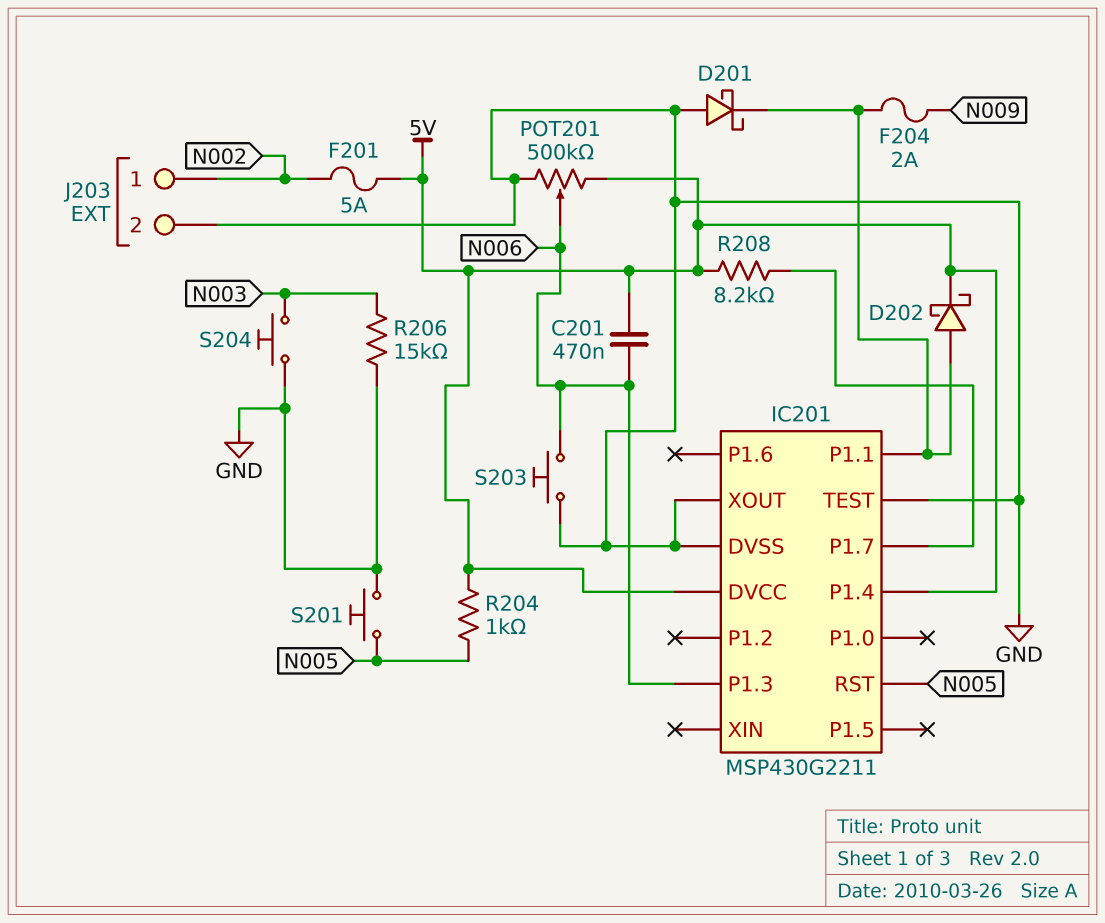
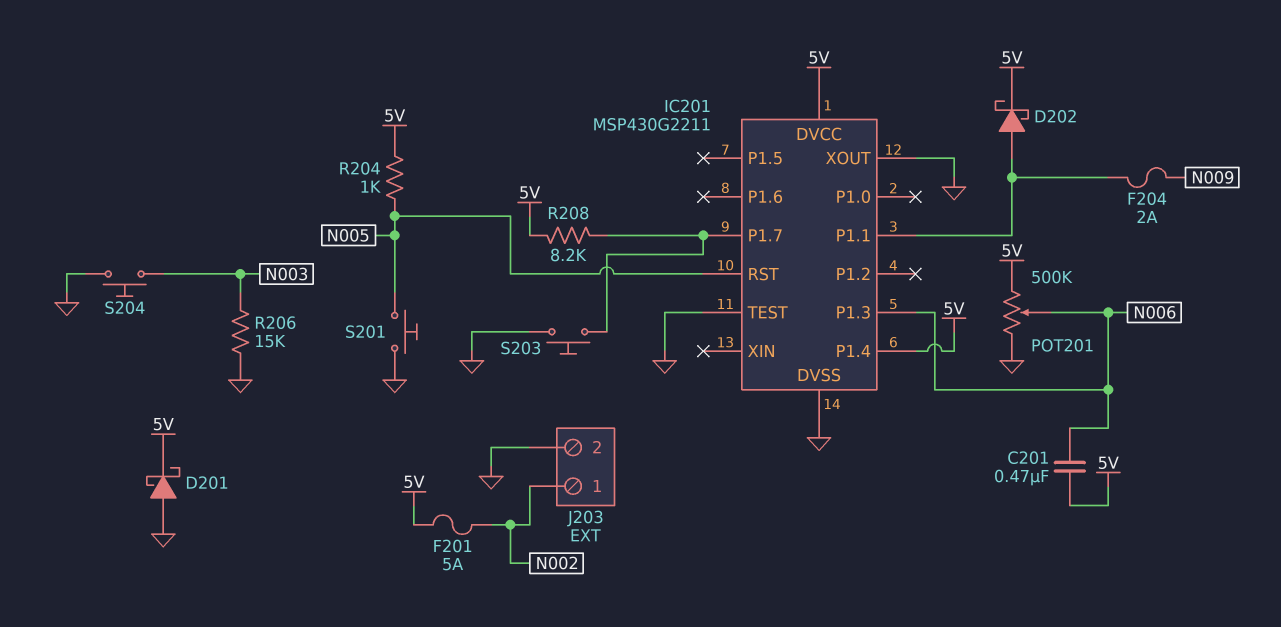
D201: schottky (A GND, K IC201/P1.1) -> schottky (A GND, K 5V)
S203: button (GND, N006) -> button (GND, IC201/P1.7)

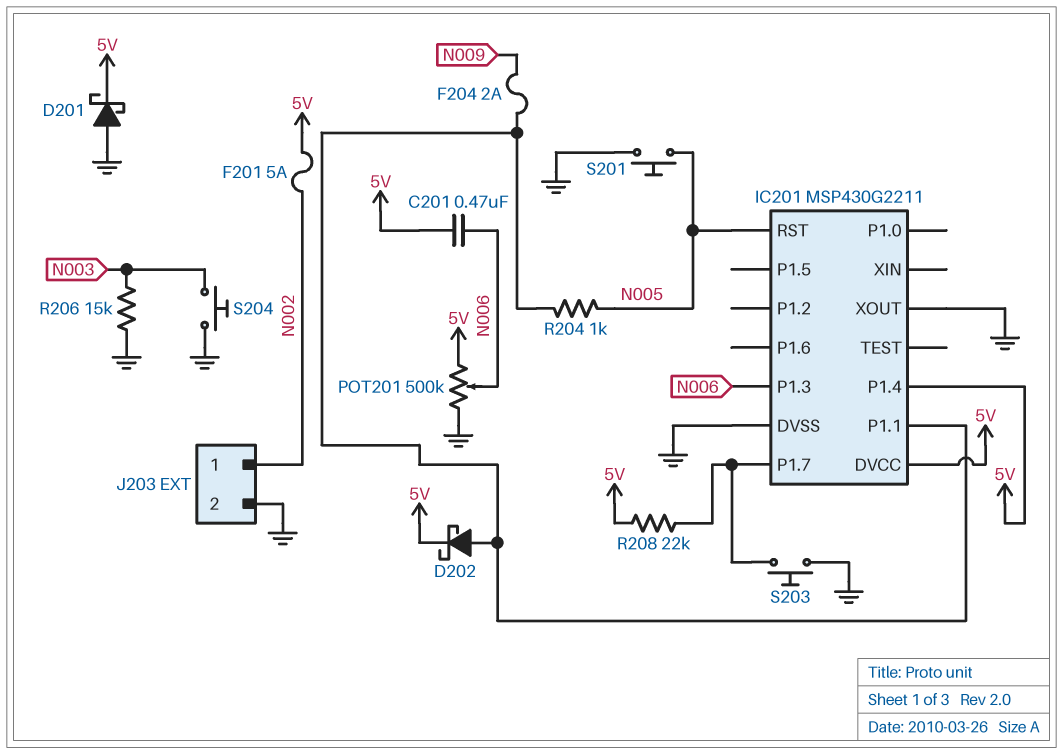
IC201 pin TEST: GND -> none
R204: 1k (5V, N005) -> 1k (IC201/P1.1, N005)
R208: 8.2k (5V, IC201/P1.7) -> 22k (5V, IC201/P1.7)

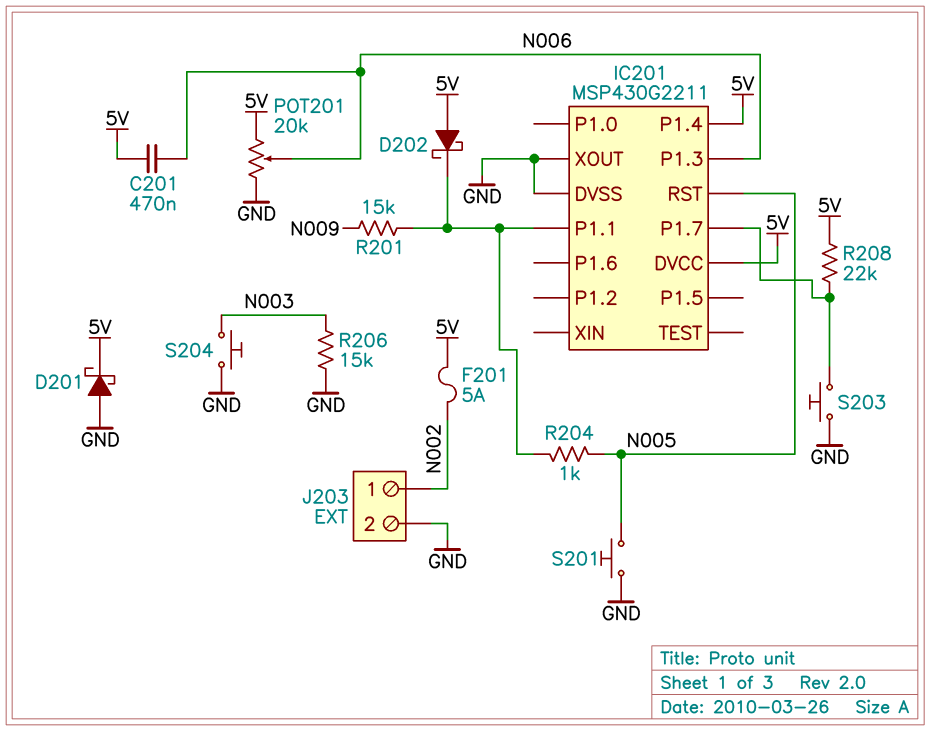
D202: schottky (A IC201/P1.1, K 5V) -> schottky (A 5V, K IC201/P1.1)
F204: 2A (IC201/P1.1, N009) -> none
POT201: 500k (5V, GND, wiper N006) -> 20k (5V, GND, wiper N006)
R201: none -> 15k (IC201/P1.1, N009)

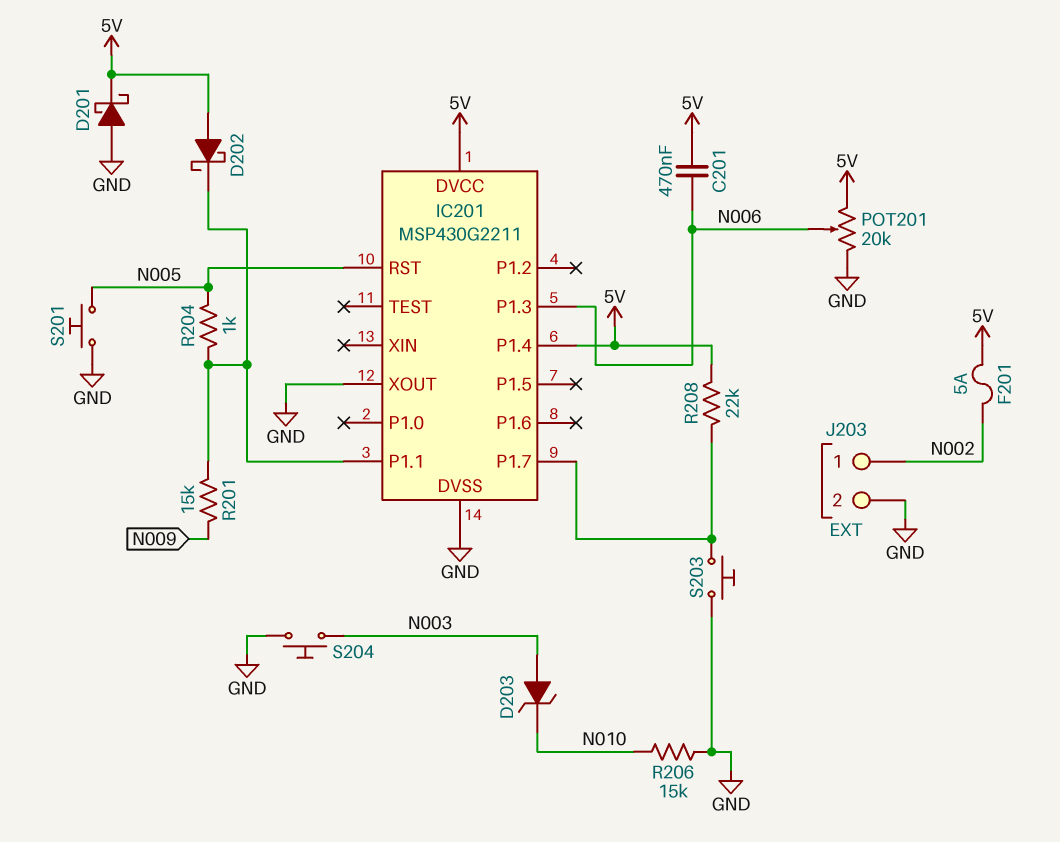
D203: none -> zener (A N003, K N010)
R206: 15k (GND, N003) -> 15k (GND, N010)

